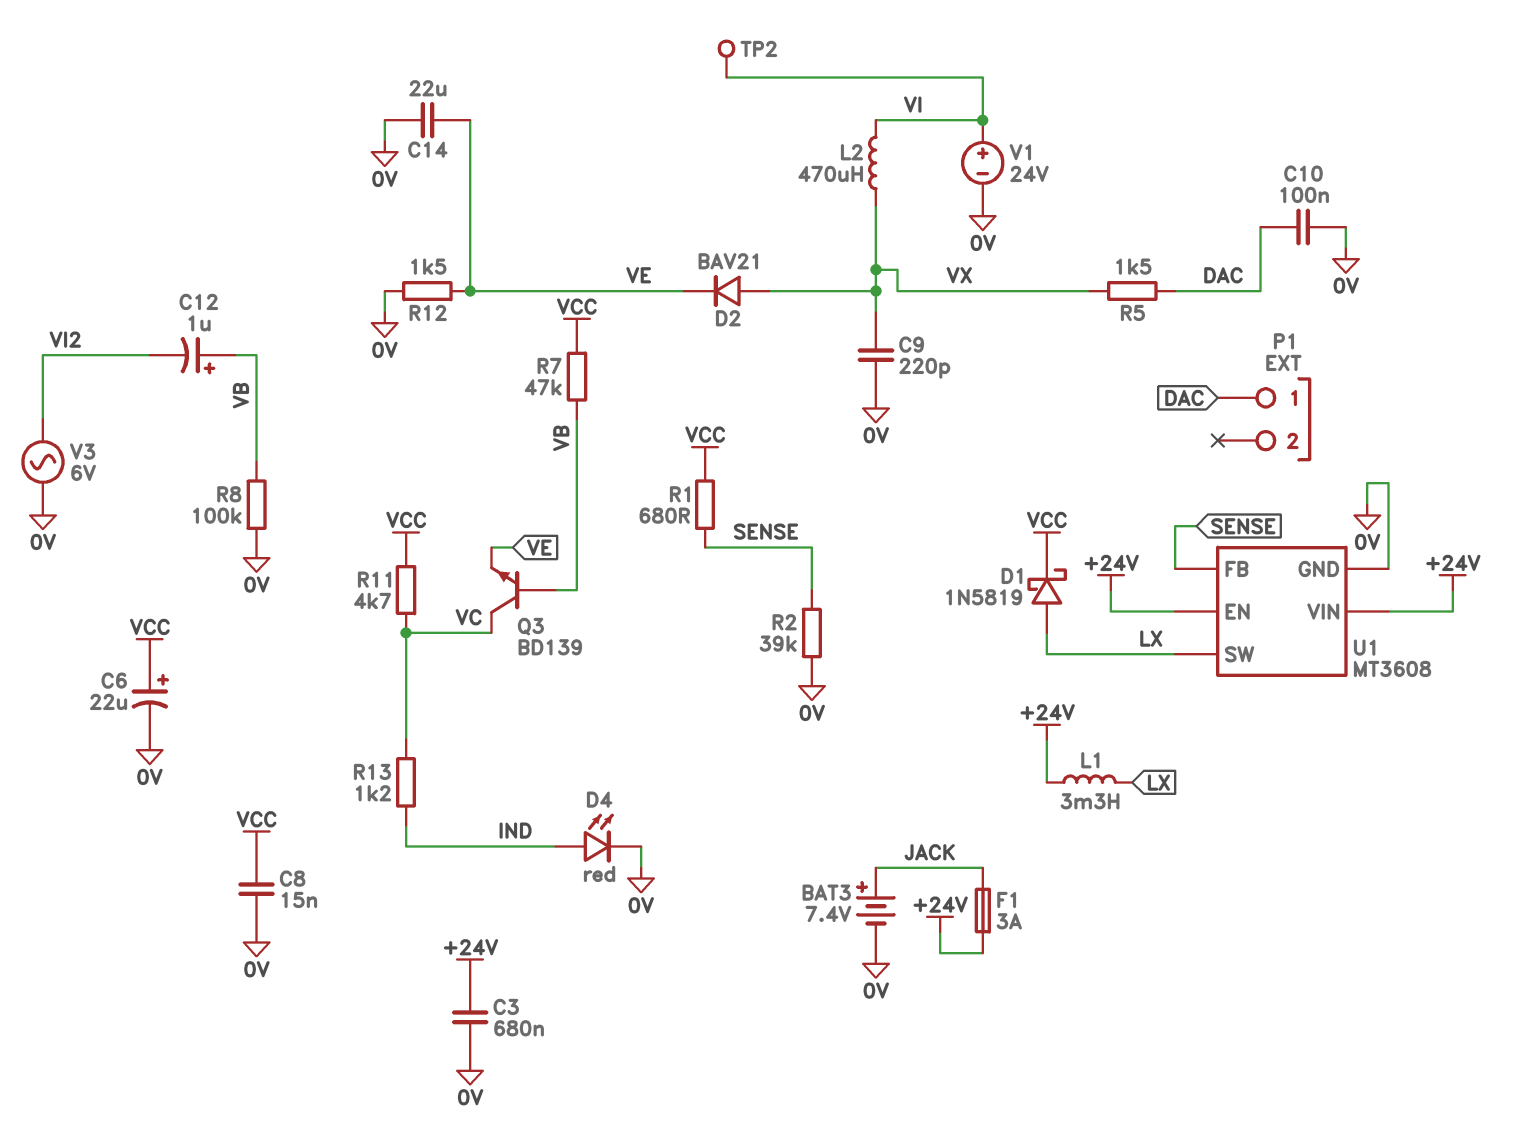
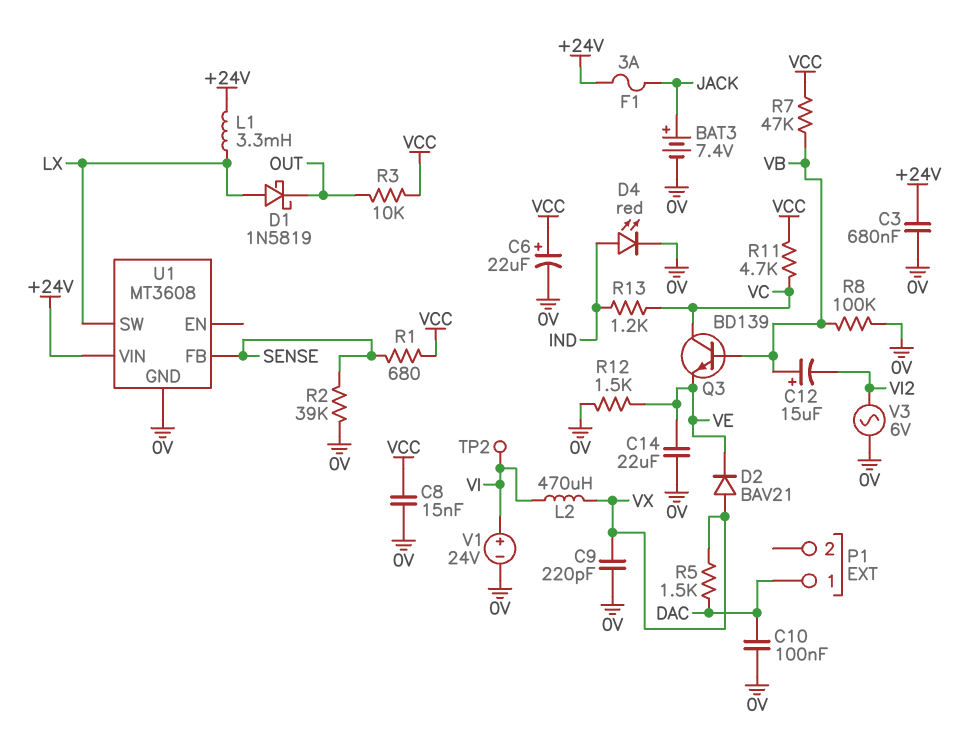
C12: 1uF (plus VB, minus VI2) -> 15uF (plus VB, minus VI2)
D1: schottky 1N5819 (A LX, K VCC) -> schottky 1N5819 (A LX, K OUT)
R3: none -> 10k (OUT, VCC)
U1 pin EN: +24V -> none

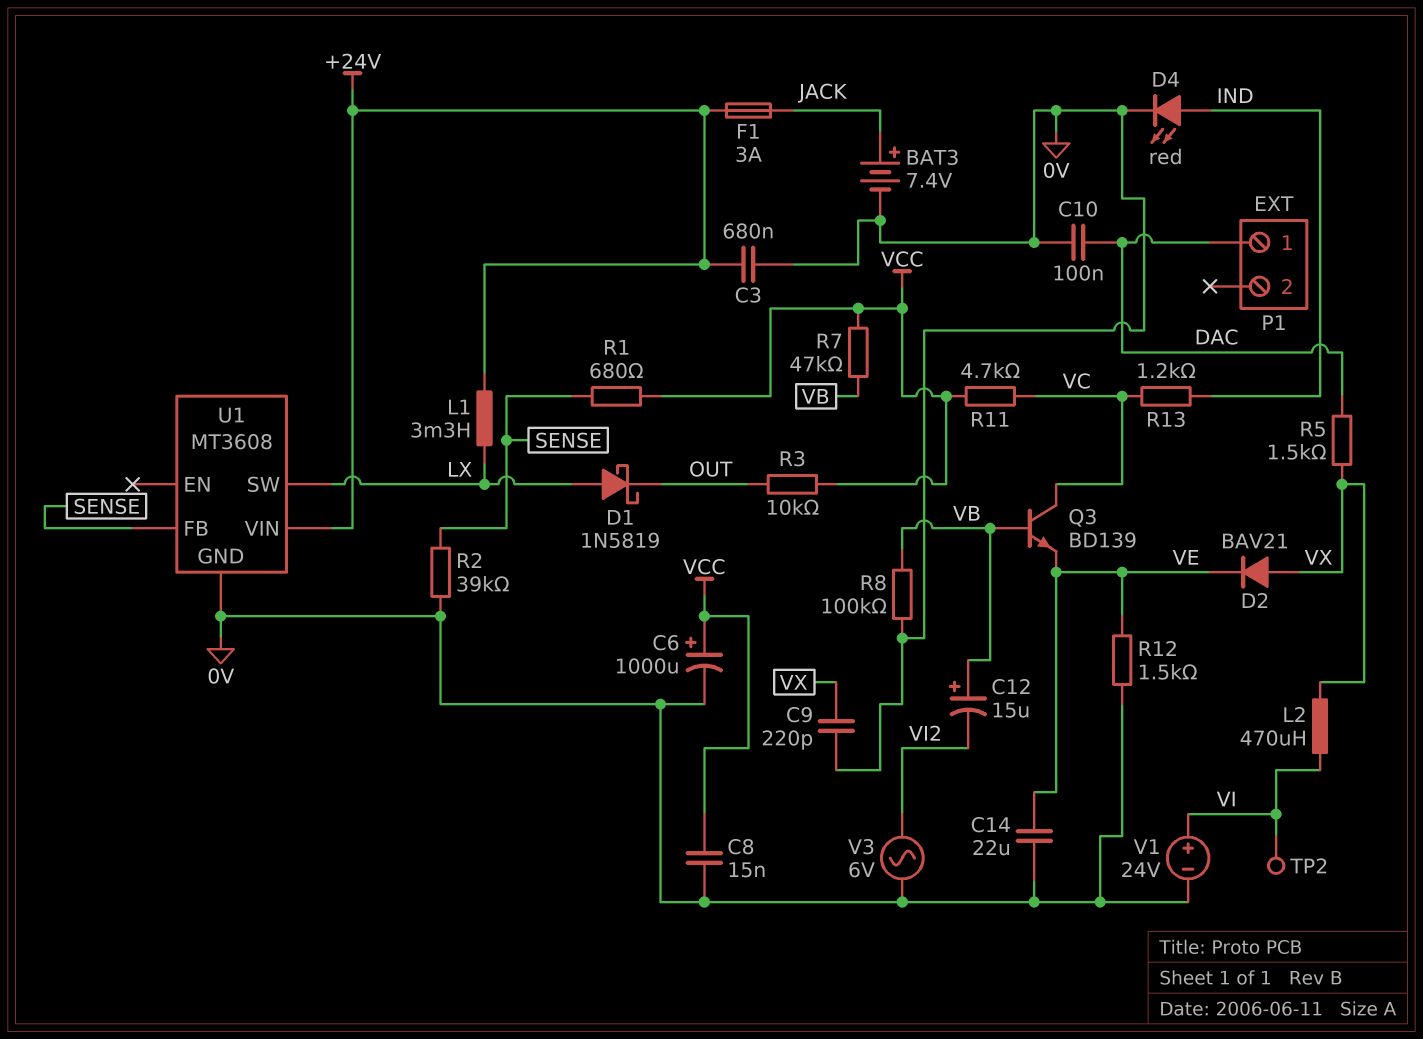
C6: 22uF (plus VCC, minus 0V) -> 1000uF (plus VCC, minus 0V)

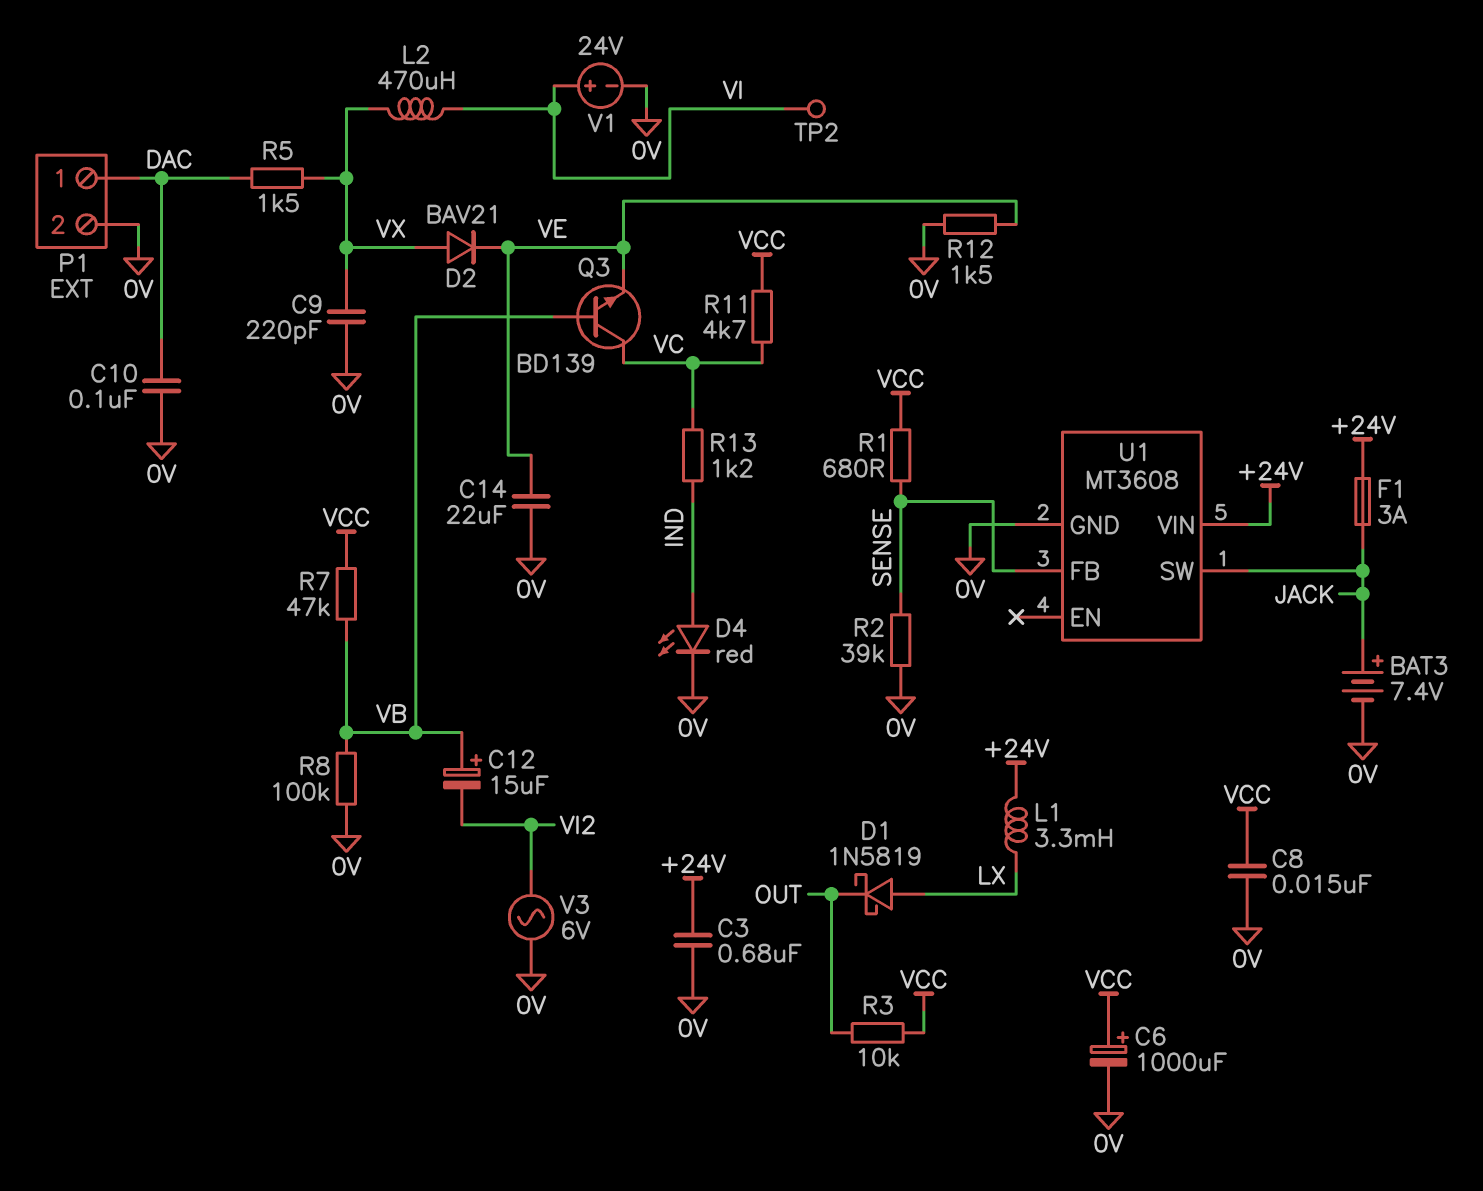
P1 pin 2: none -> 0V
U1 pin SW: LX -> JACK

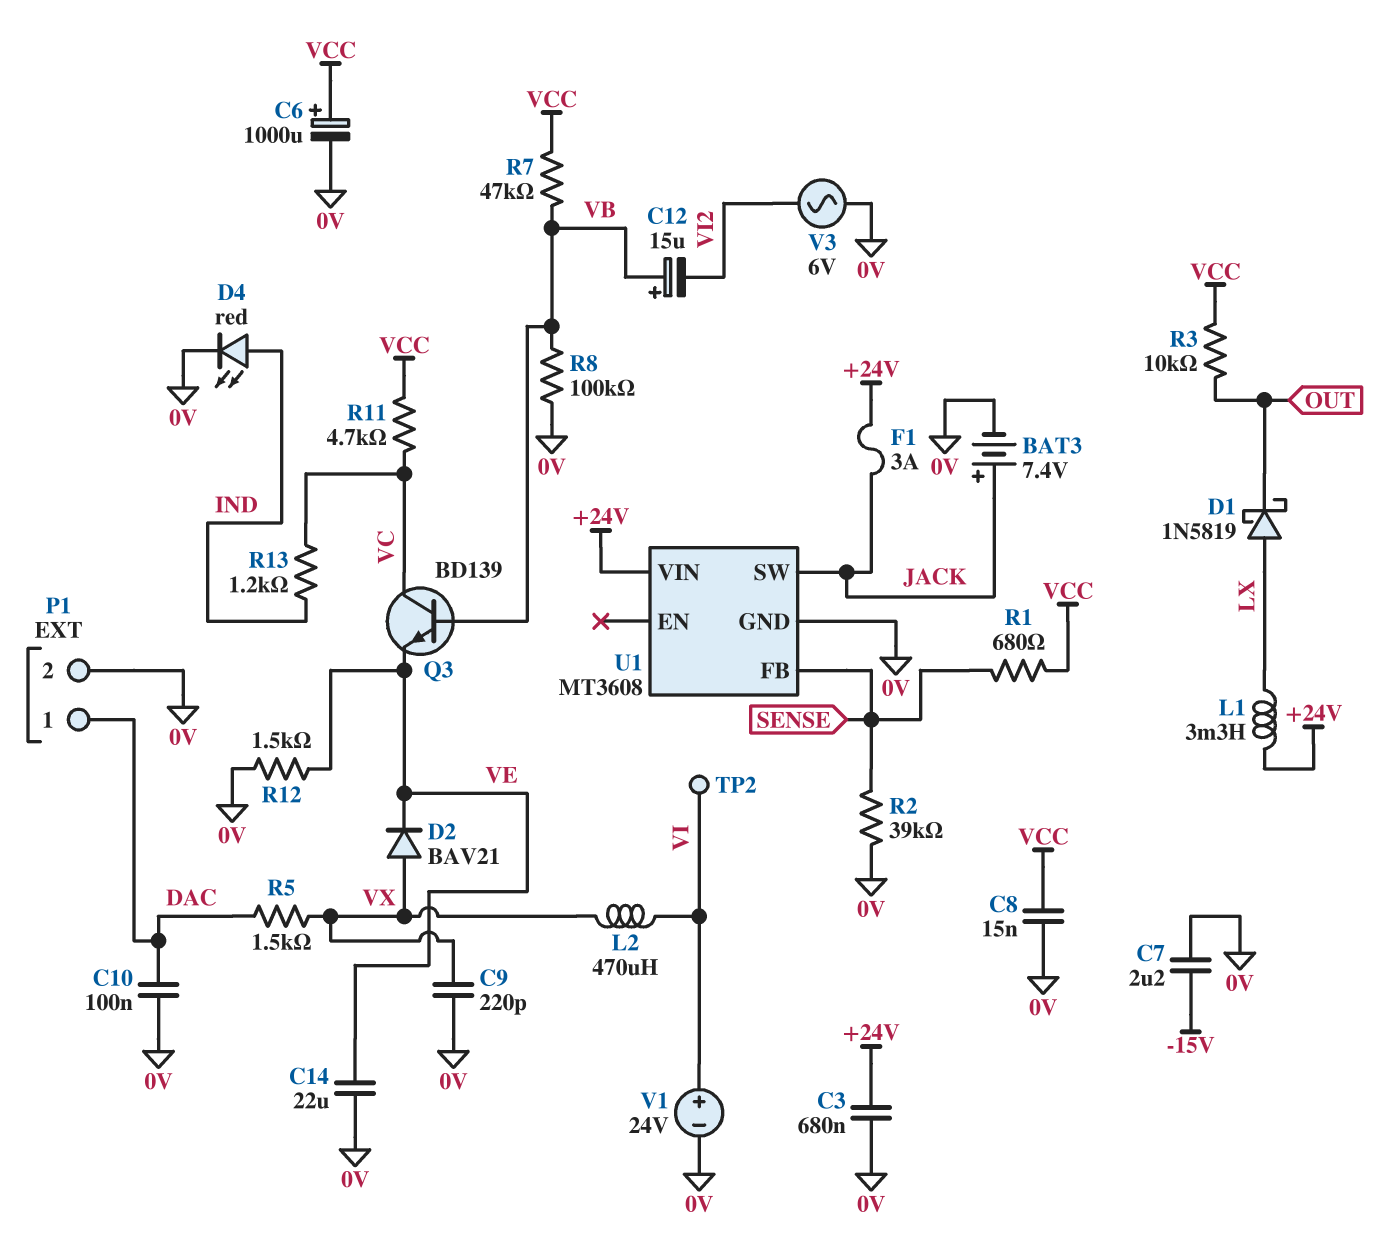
C7: none -> 2.2uF (-15V, 0V)

